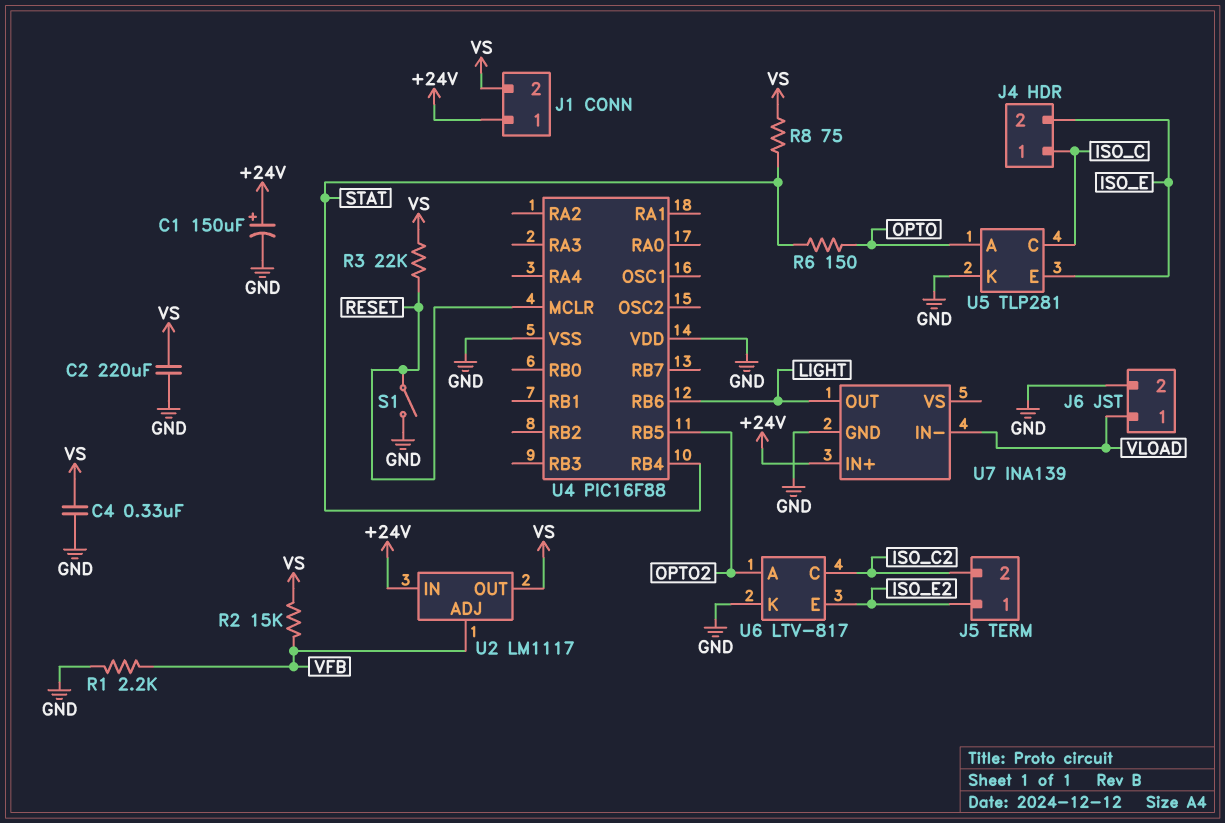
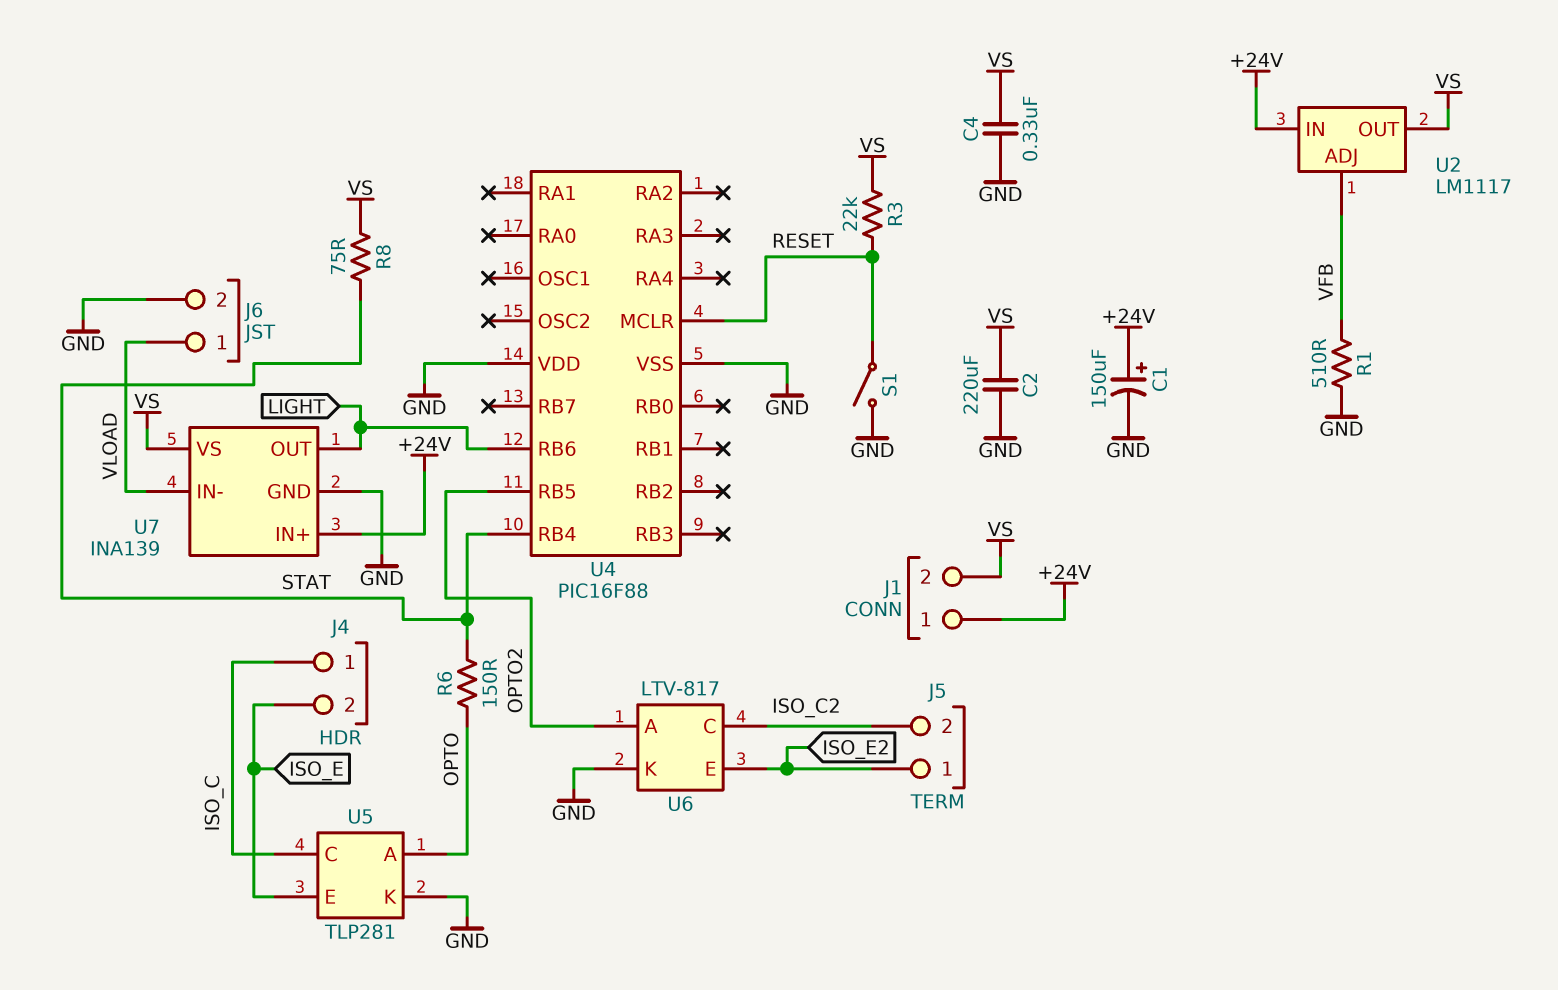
R1: 2.2k (GND, VFB) -> 510 (GND, VFB)
R2: 15k (VFB, VS) -> none
U7 pin VS: none -> VS

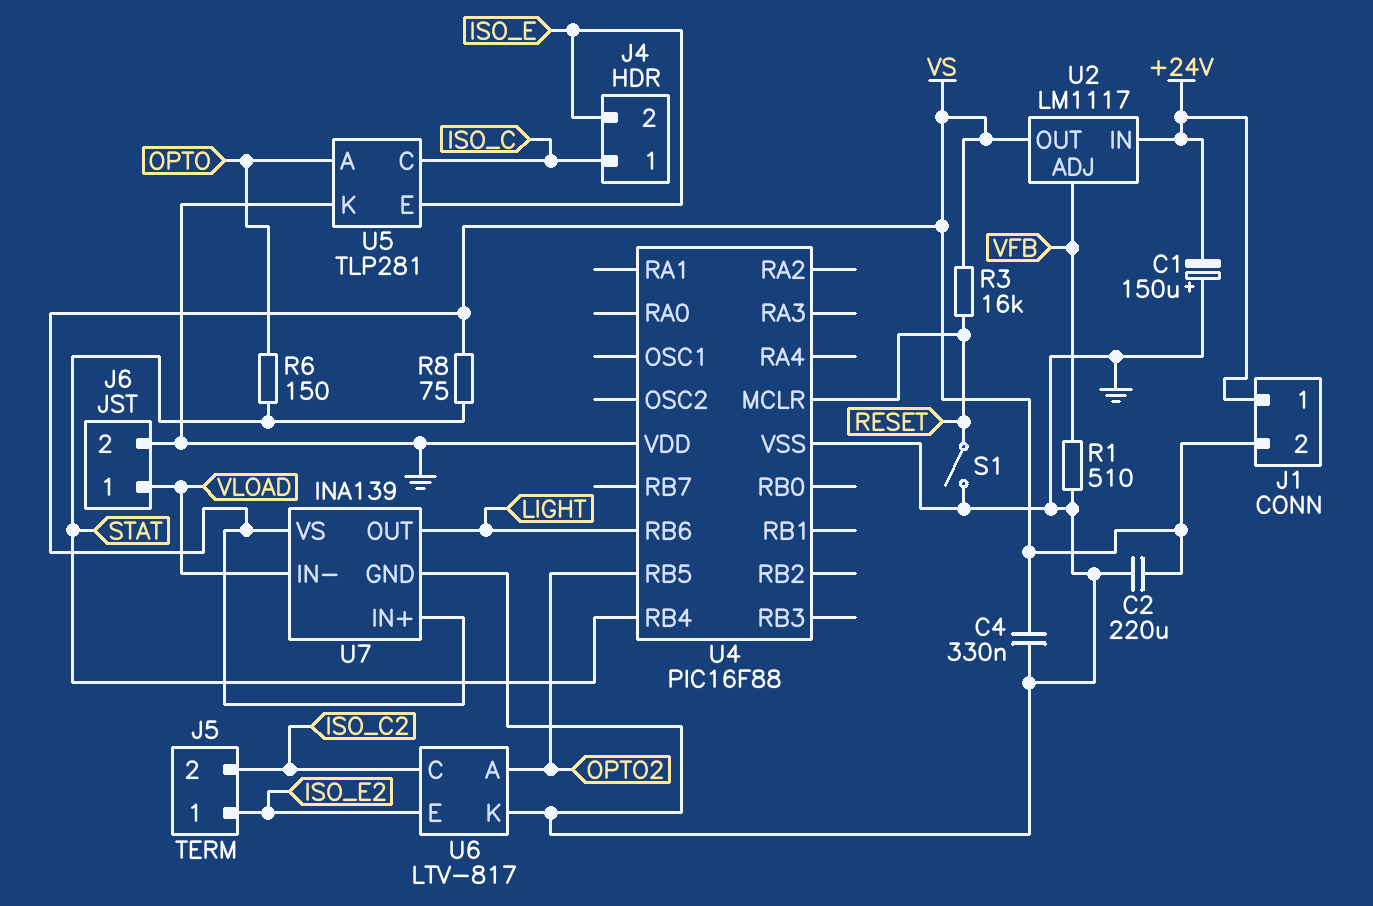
C1: 150uF (plus +24V, minus GND) -> 150uF (plus GND, minus +24V)
R3: 22k (RESET, VS) -> 16k (RESET, VS)
U7 pin IN+: +24V -> VS

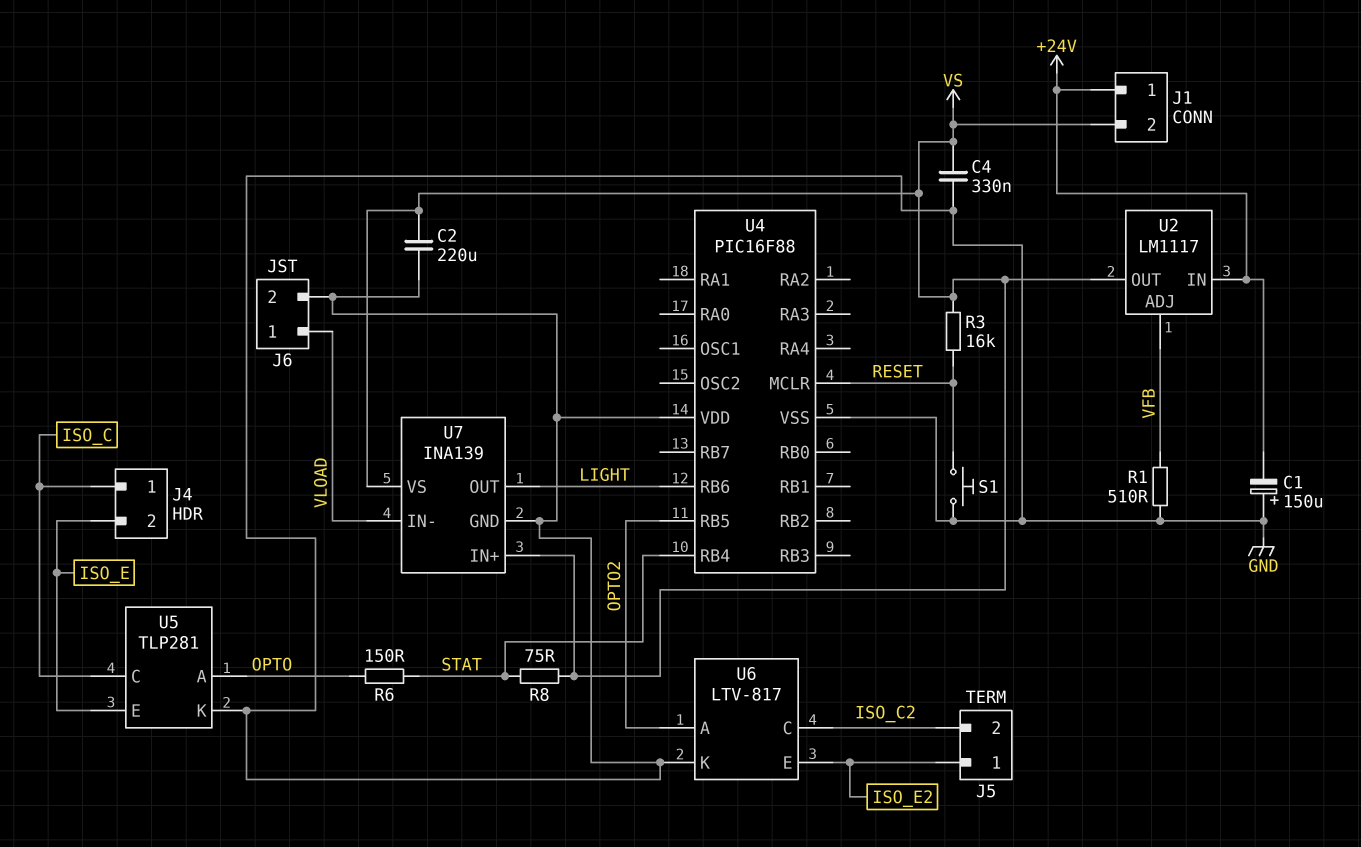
S1: switch (GND, RESET) -> button (GND, RESET)

